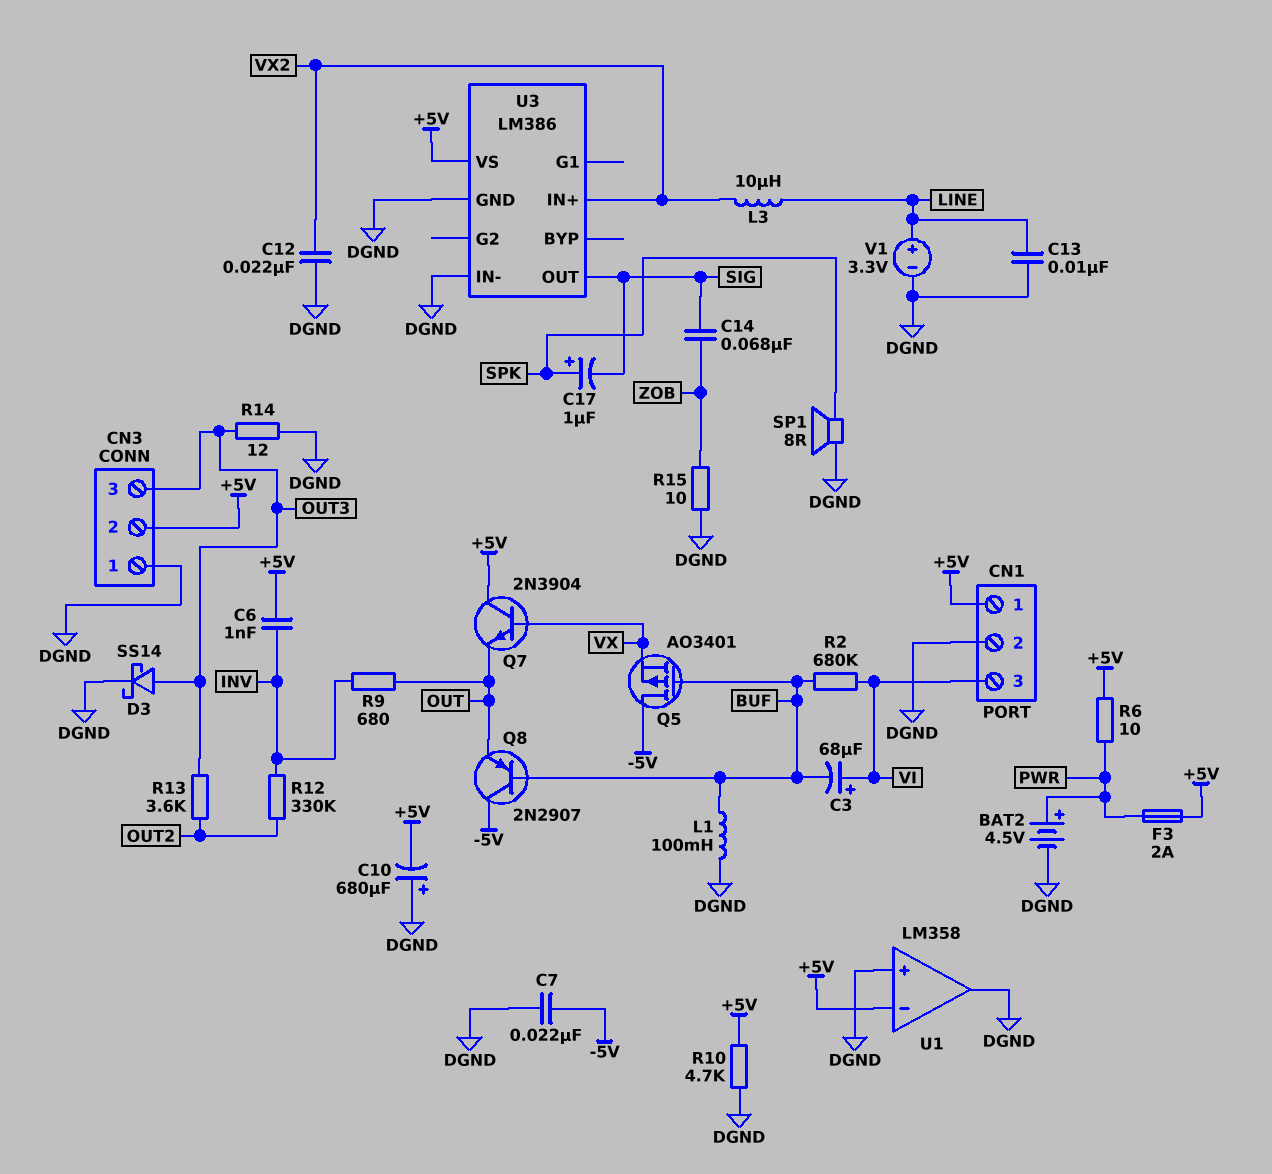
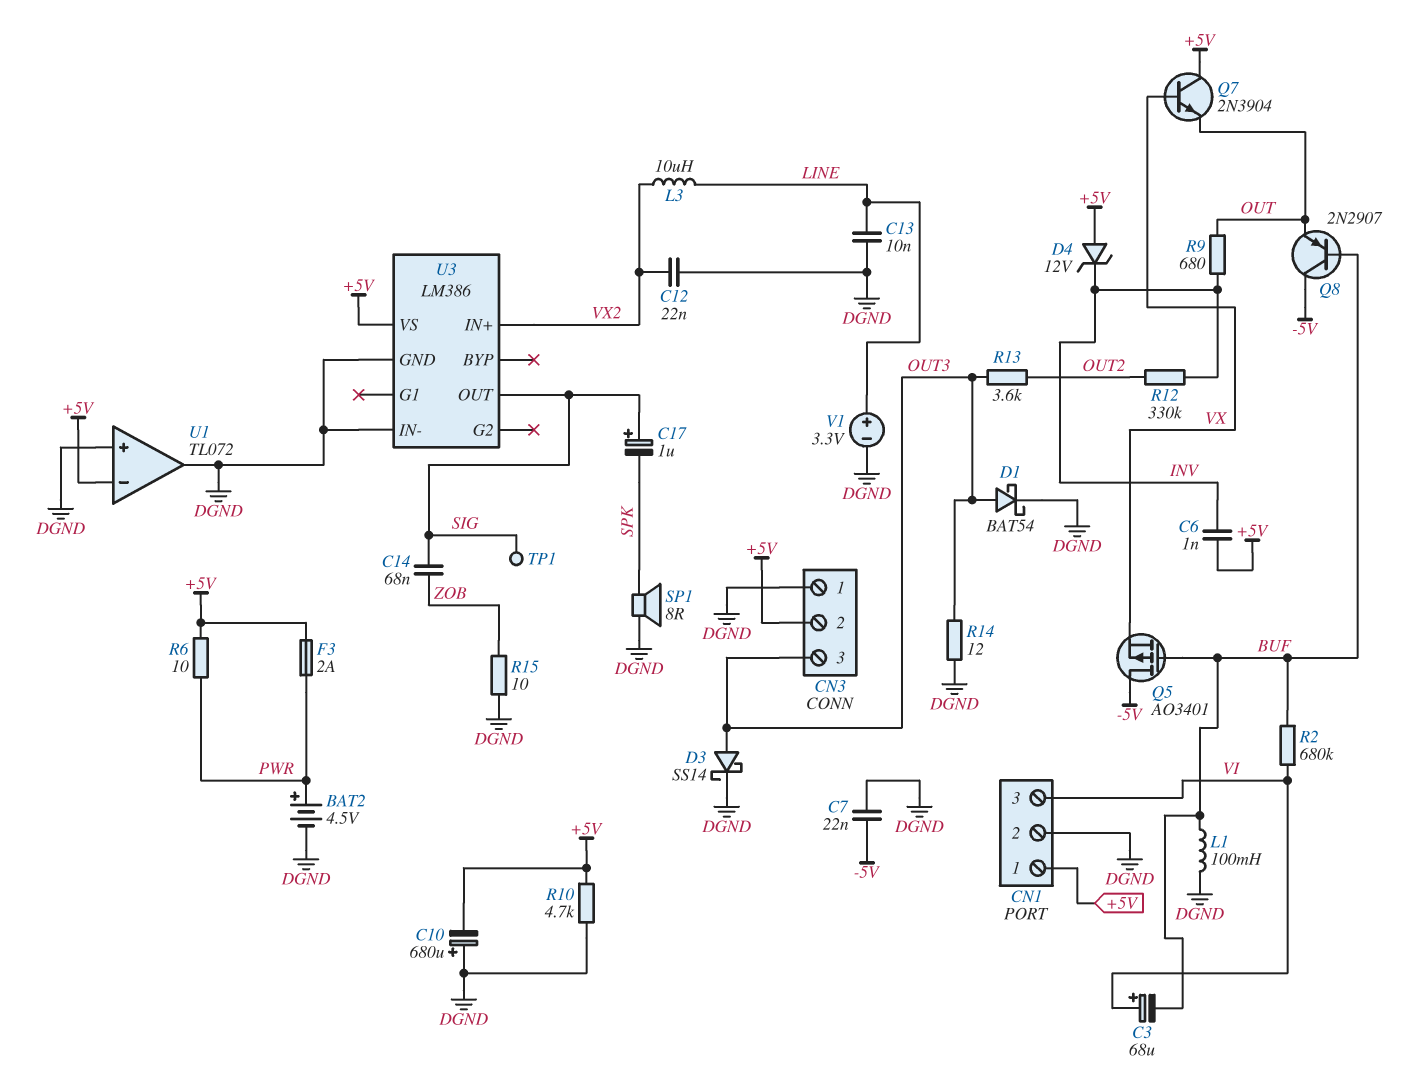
C17: 1uF (plus SPK, minus SIG) -> 1uF (plus SIG, minus SPK)
D1: none -> schottky BAT54 (A OUT3, K DGND)
D4: none -> zener 12V (A +5V, K INV)
TP1: none -> test point (SIG)
U1: LM358 -> TL072

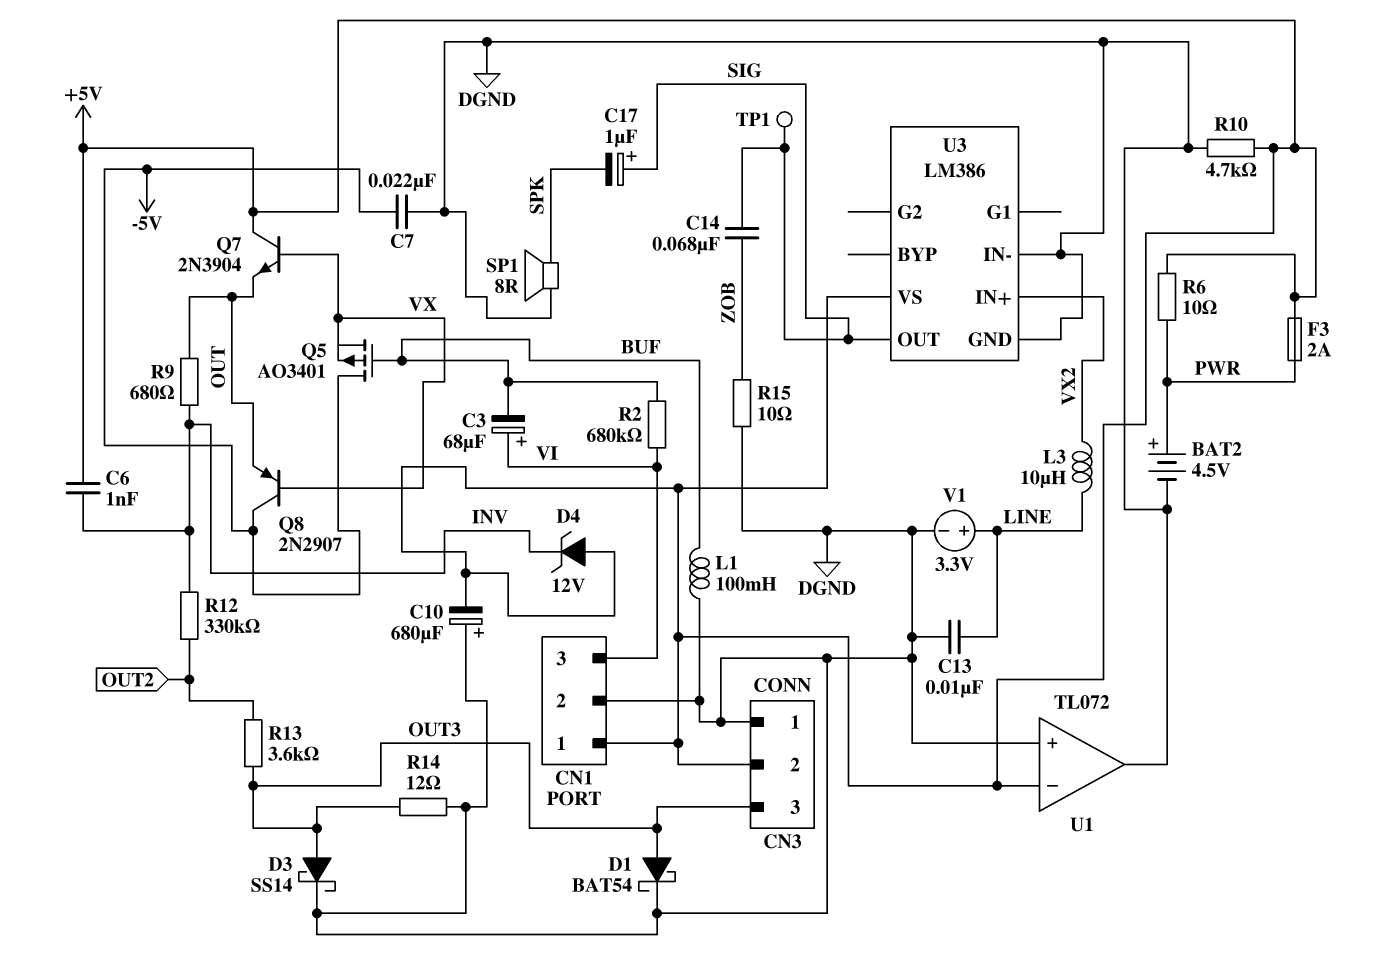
C12: 22nF (DGND, VX2) -> none
Q8: PNP 2N2907 (B BUF, C -5V, E OUT) -> PNP 2N2907 (B VX, C -5V, E OUT)

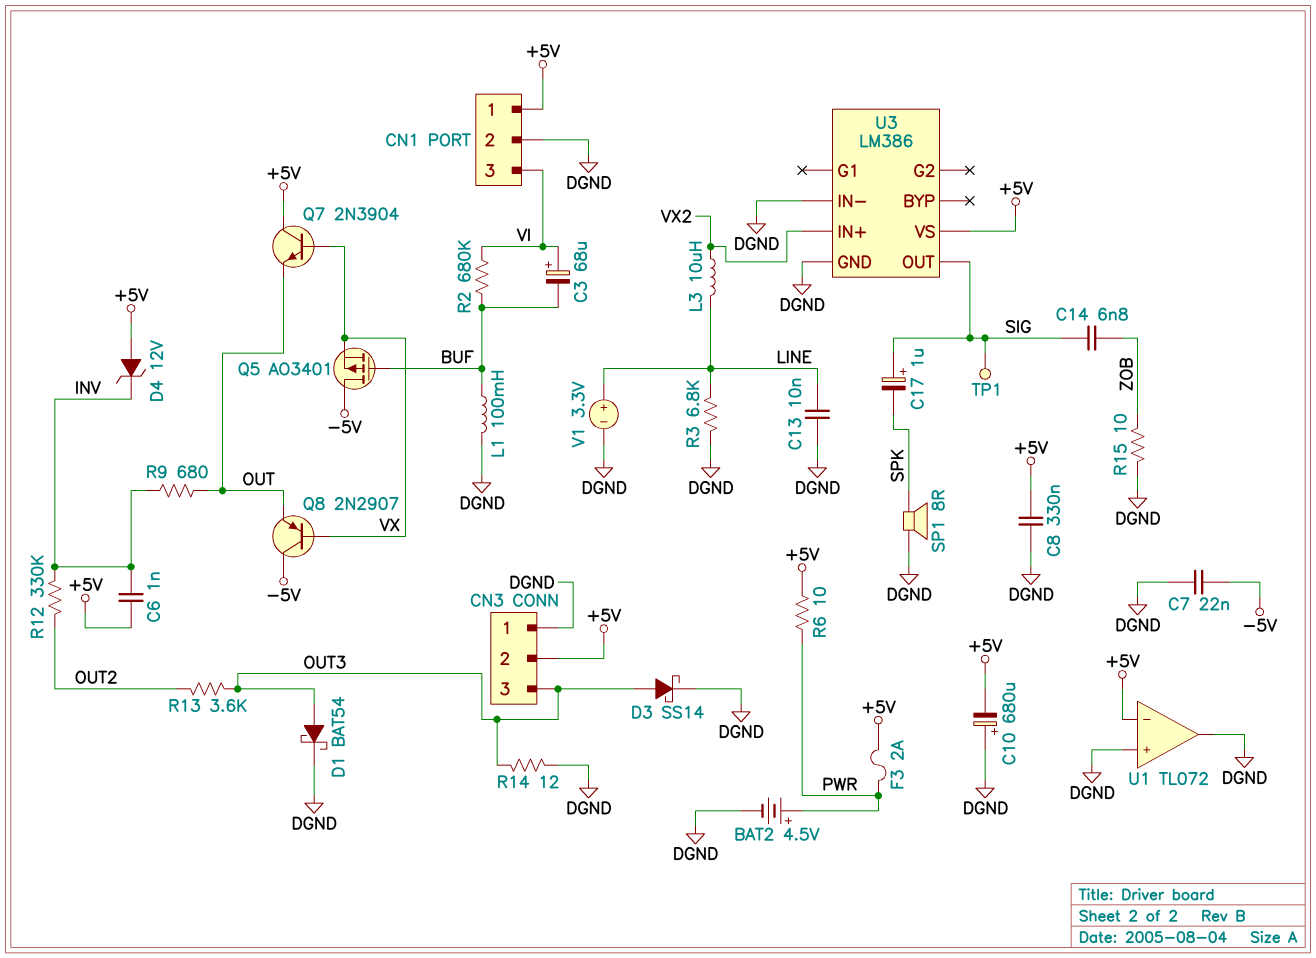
C8: none -> 330nF (+5V, DGND)
C14: 68nF (SIG, ZOB) -> 6.8nF (SIG, ZOB)
R3: none -> 6.8k (DGND, LINE)
R10: 4.7k (+5V, DGND) -> none

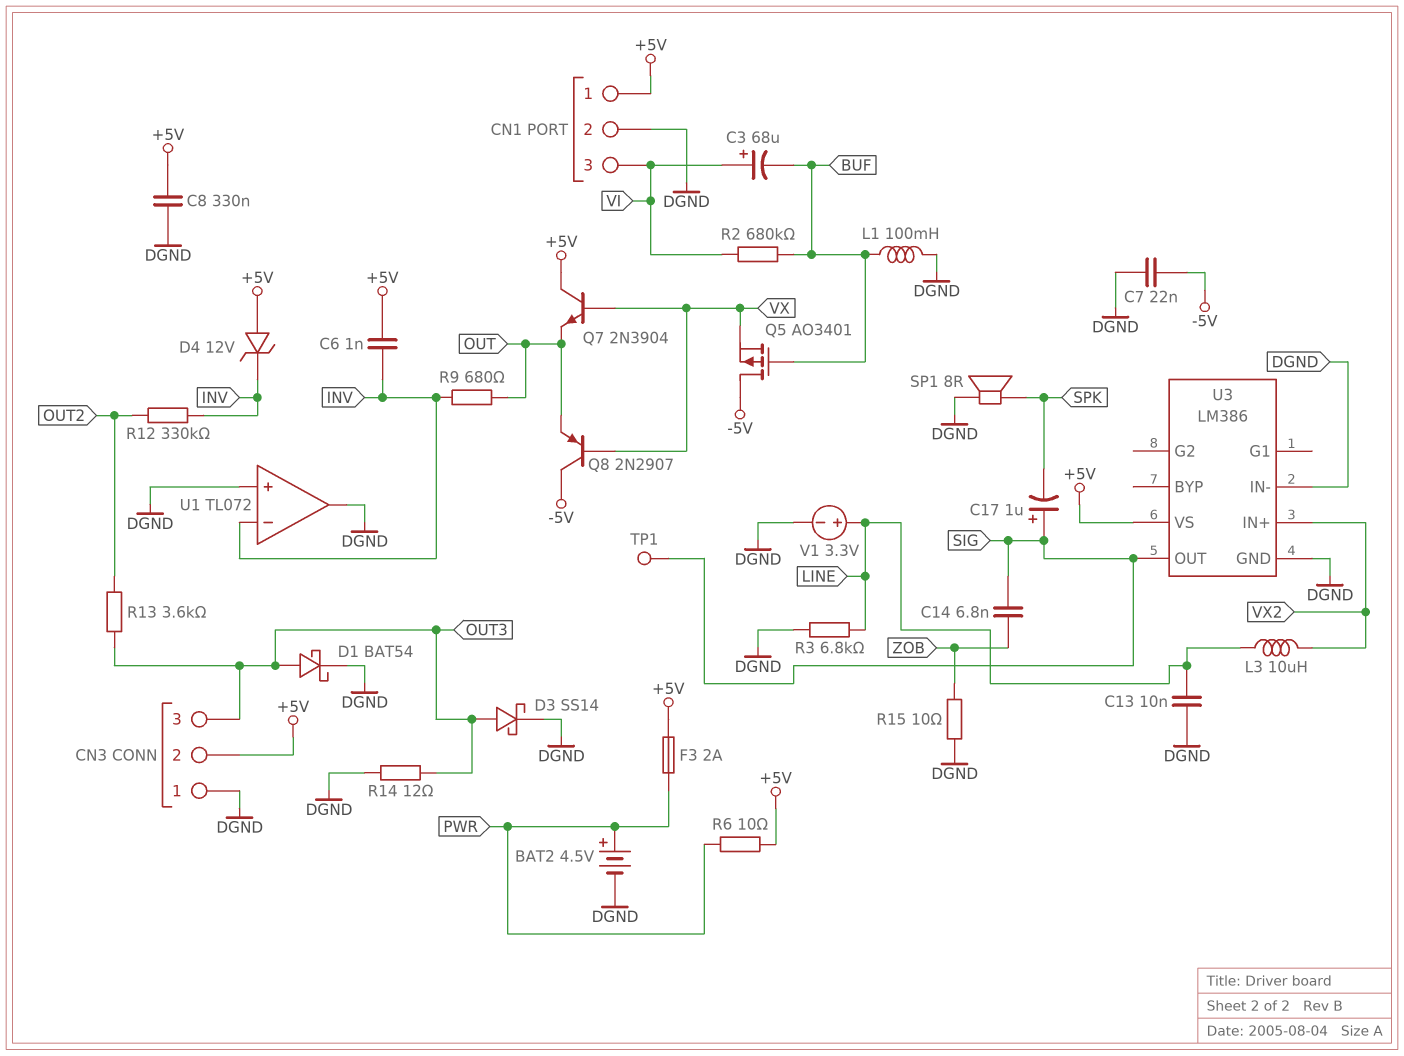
C10: 680uF (plus DGND, minus +5V) -> none
U1 pin in-: +5V -> INV

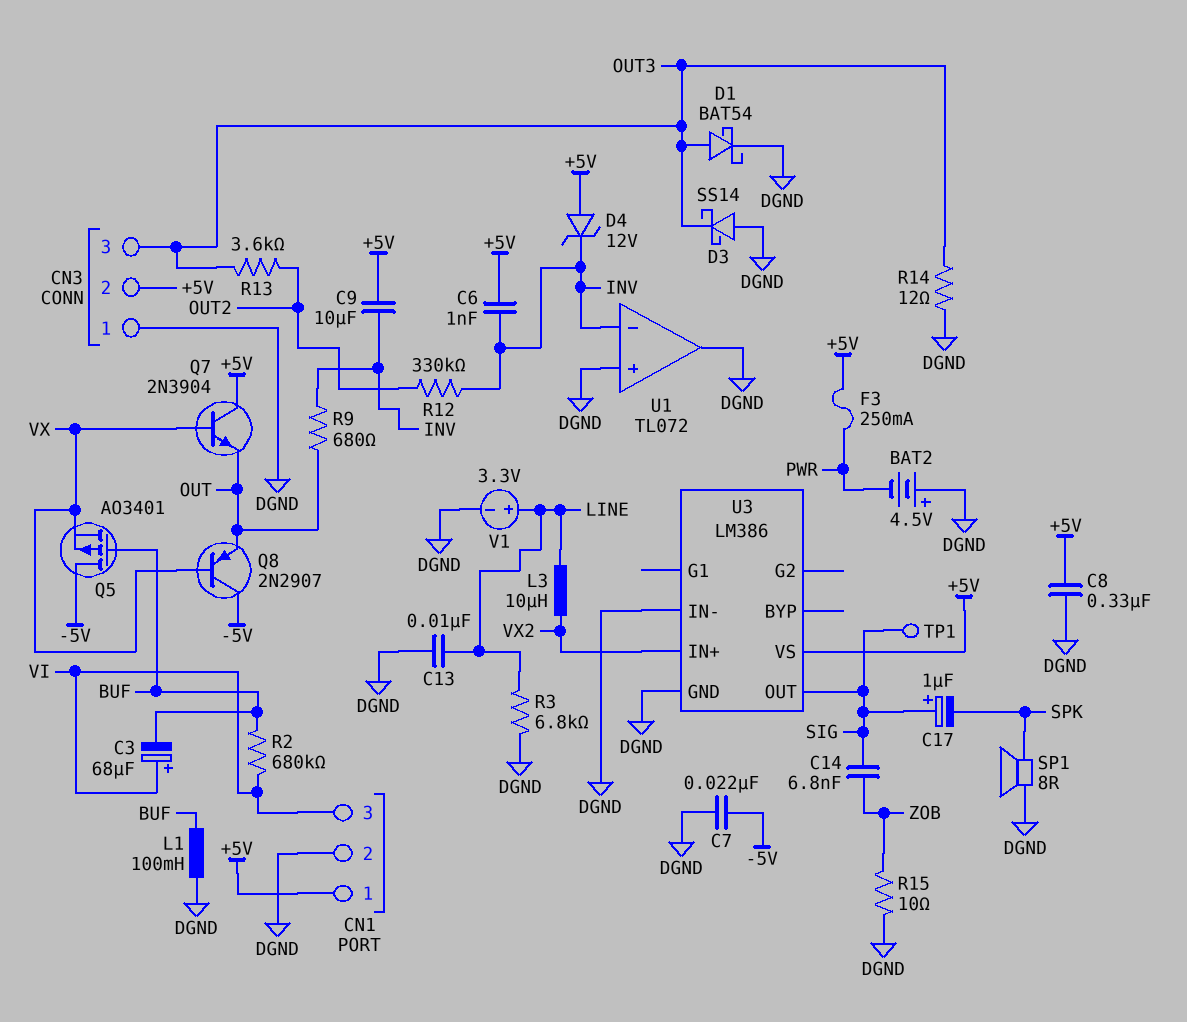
BAT2: 4.5V (plus PWR, minus DGND) -> 4.5V (plus DGND, minus PWR)
C9: none -> 10uF (+5V, INV)
D3: schottky SS14 (A OUT3, K DGND) -> schottky SS14 (A DGND, K OUT3)
F3: 2A (+5V, PWR) -> 250mA (+5V, PWR)
R6: 10 (+5V, PWR) -> none

